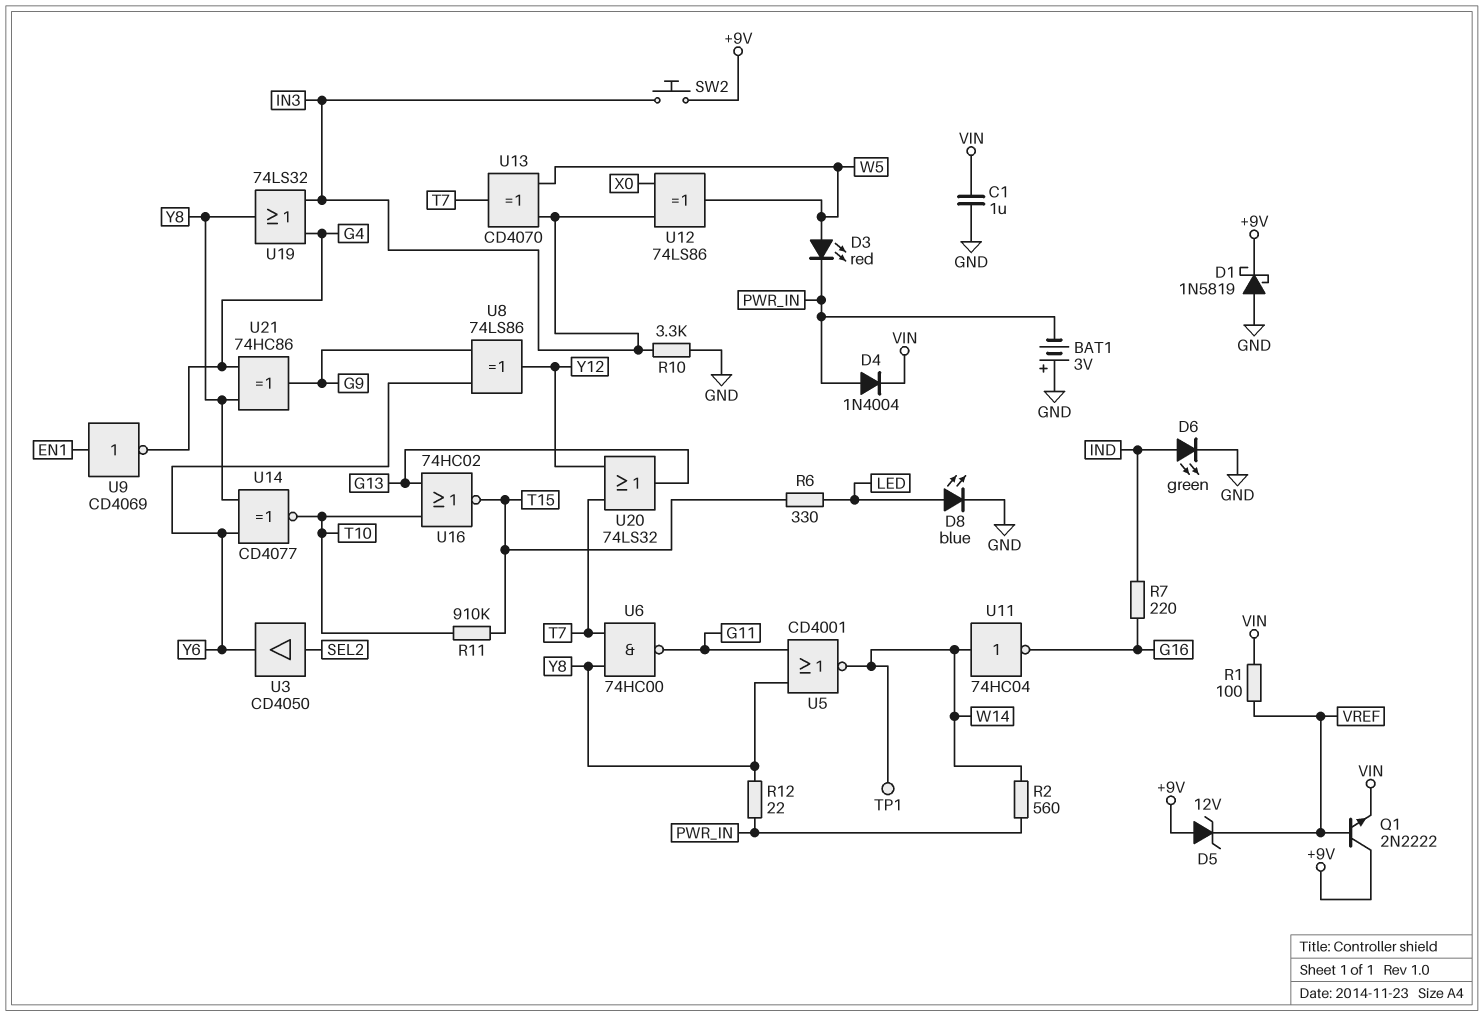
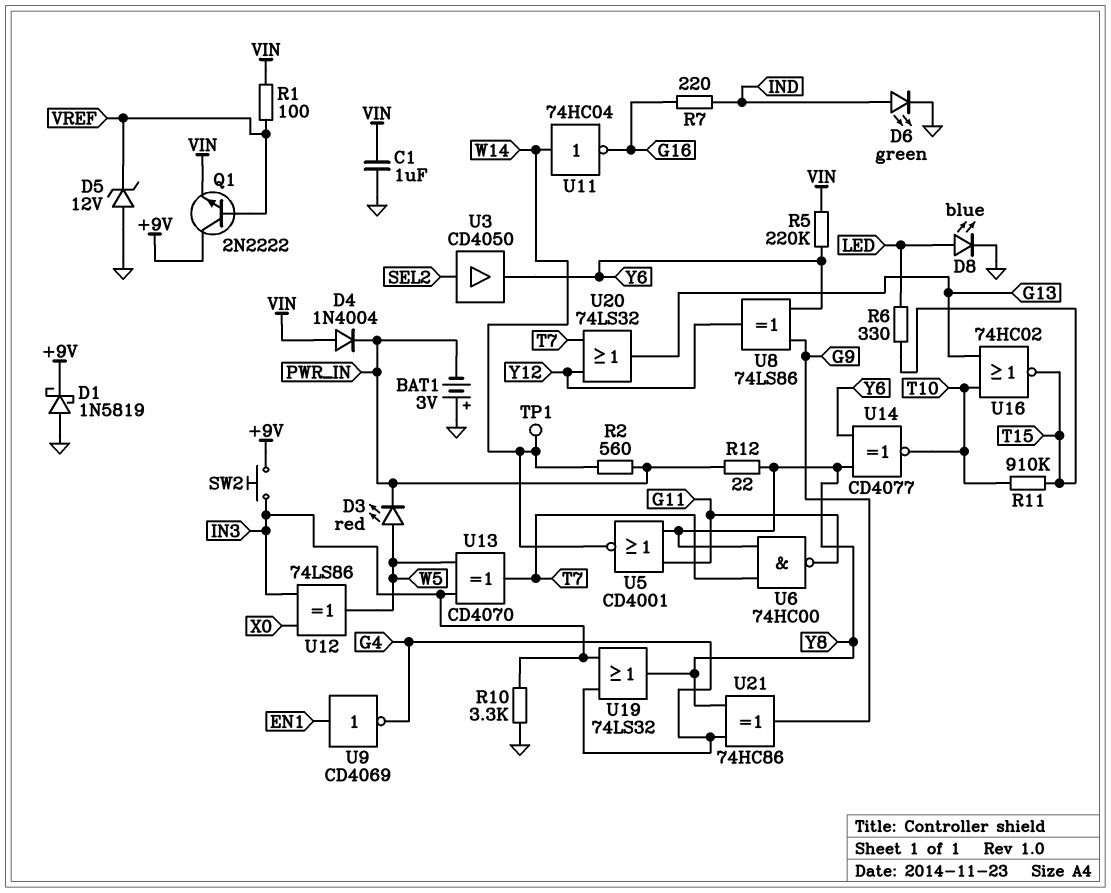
D4: diode 1N4004 (A PWR_IN, K VIN) -> diode 1N4004 (A VIN, K PWR_IN)
D5: zener 12V (A +9V, K VREF) -> zener 12V (A GND, K VREF)
R5: none -> 220k (VIN, Y6)

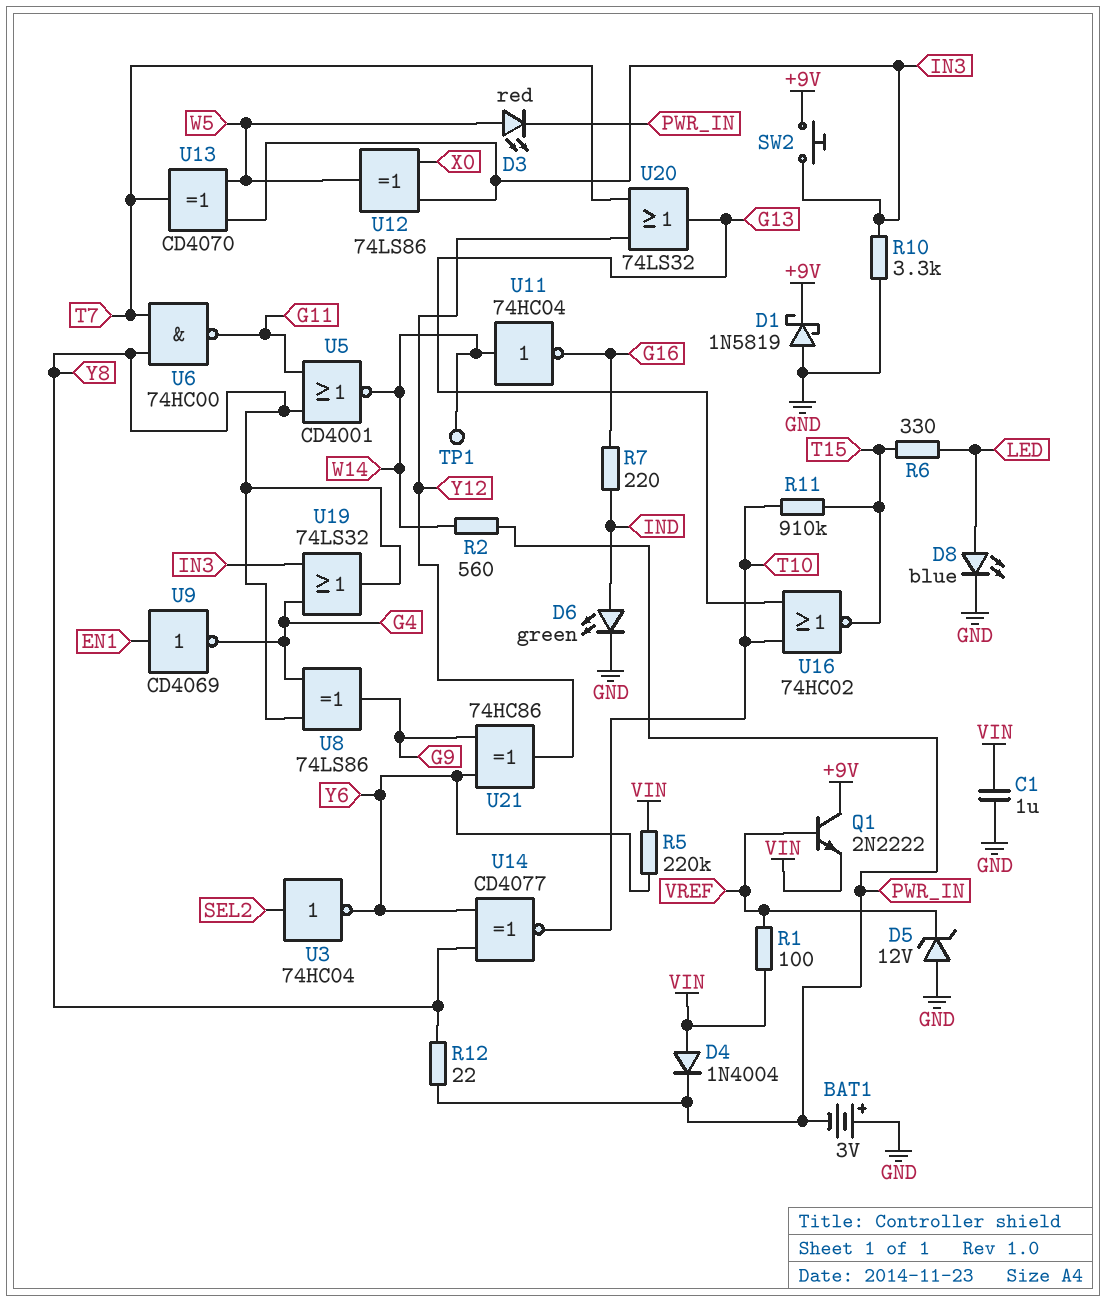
U3: buffer CD4050 (in SEL2, out Y6) -> NOT 74HC04 (in SEL2, out Y6)
U8: XOR 74LS86 (in G9, in Y6, out Y12) -> XOR 74LS86 (in G4, in Y8, out G9)
U21: XOR 74HC86 (in G4, in Y8, out G9) -> XOR 74HC86 (in G9, in Y6, out Y12)

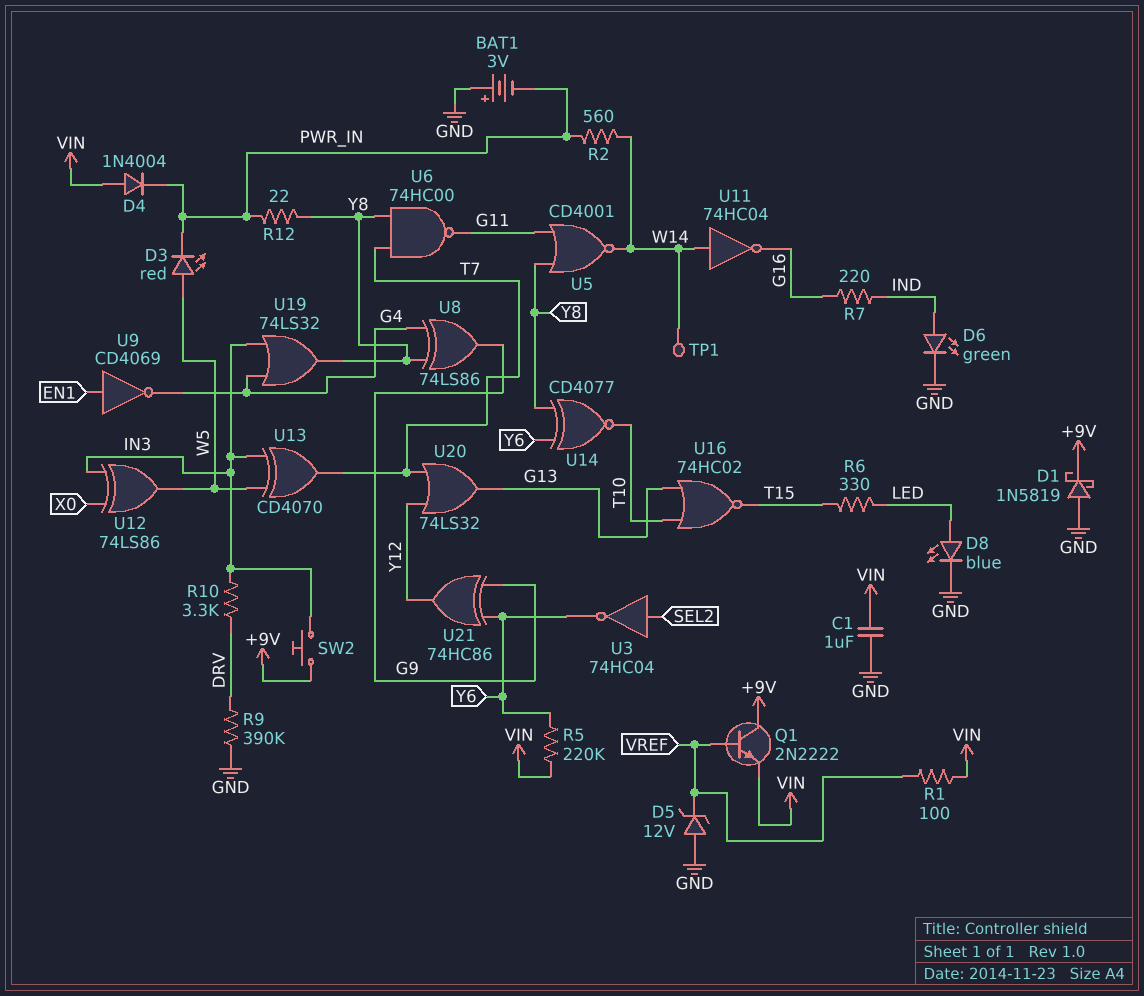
R9: none -> 390k (DRV, GND)
R10: 3.3k (GND, IN3) -> 3.3k (DRV, IN3)
R11: 910k (T10, T15) -> none

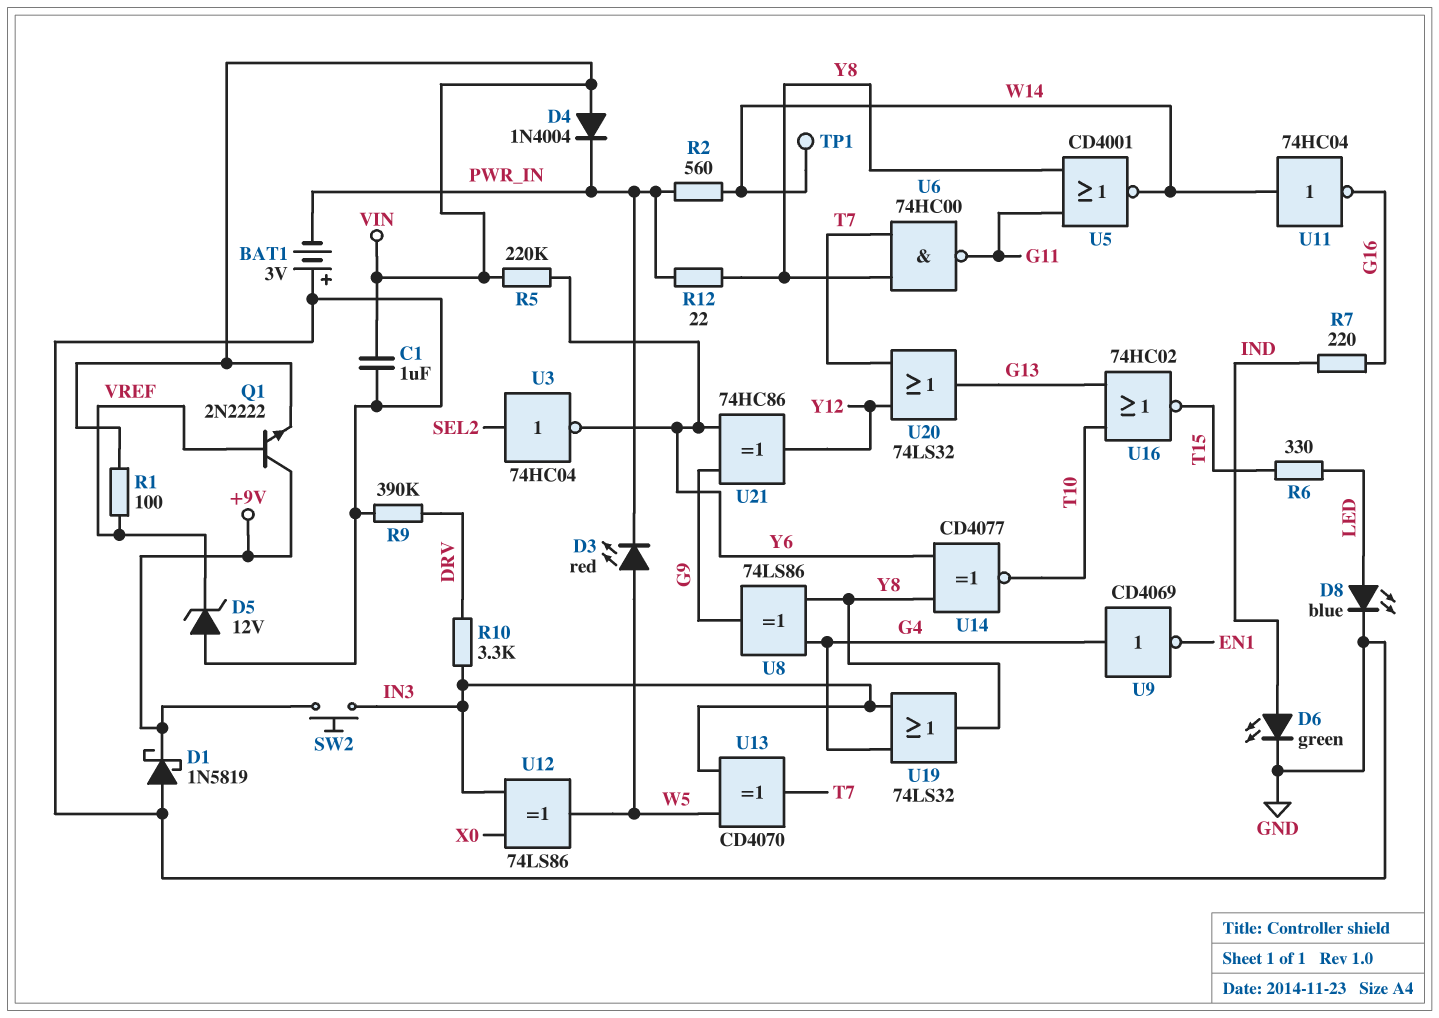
U9: NOT CD4069 (in EN1, out G4) -> NOT CD4069 (in G4, out EN1)

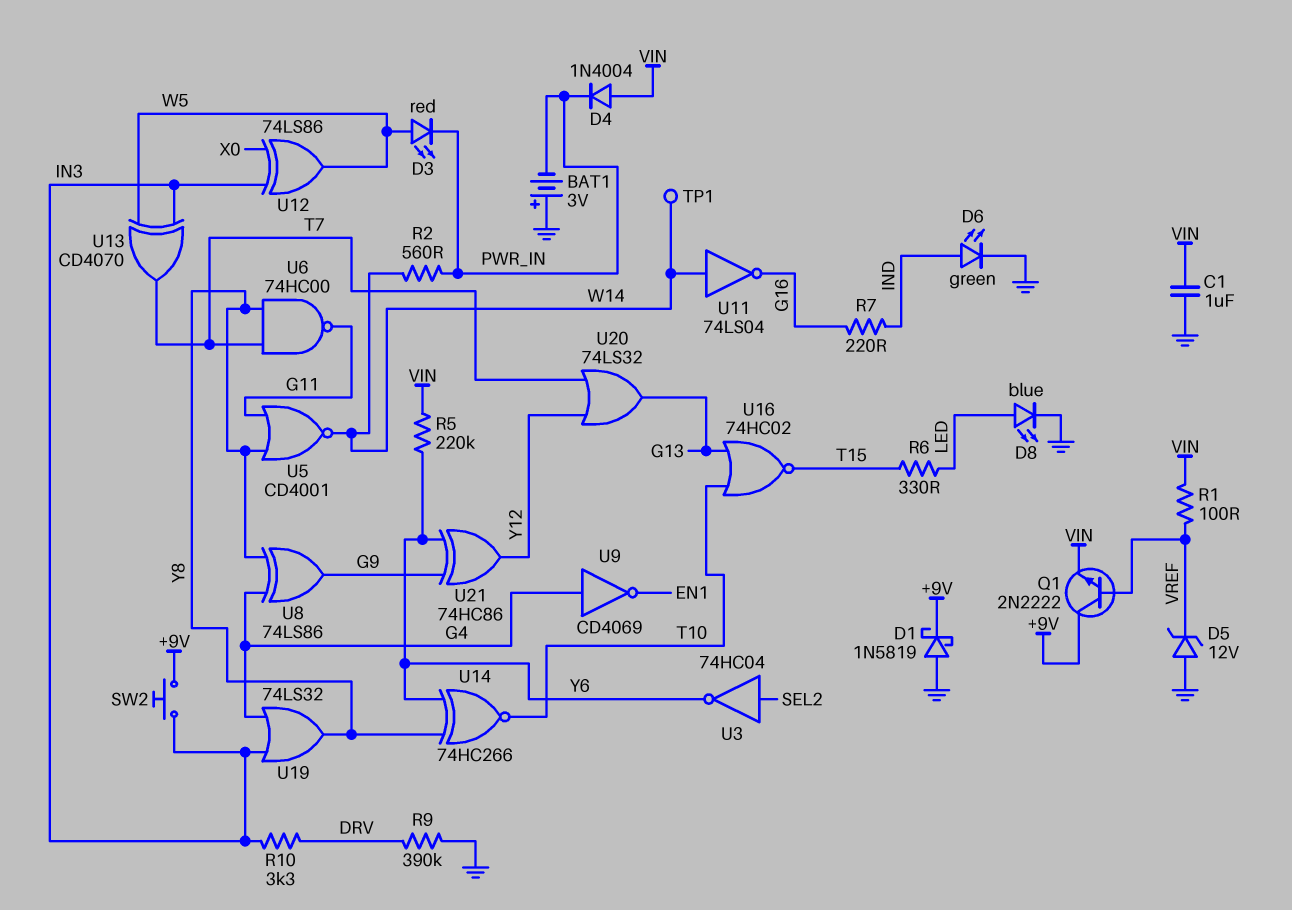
R12: 22 (PWR_IN, Y8) -> none
U11: NOT 74HC04 (in W14, out G16) -> NOT 74LS04 (in W14, out G16)
U14: XNOR CD4077 (in Y6, in Y8, out T10) -> XNOR 74HC266 (in Y6, in Y8, out T10)

